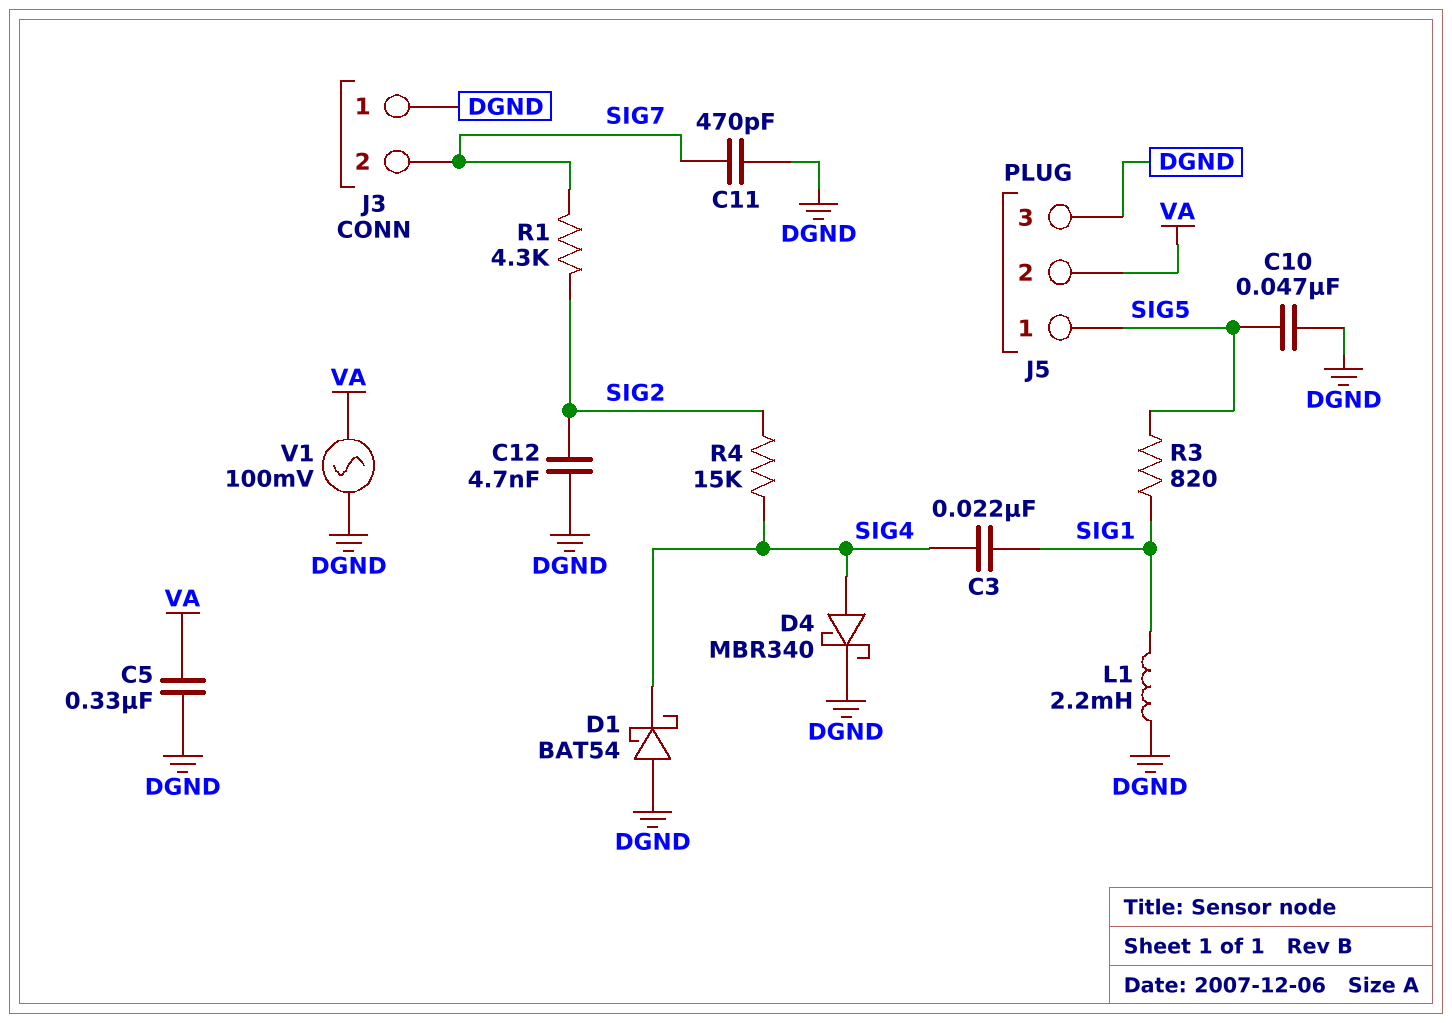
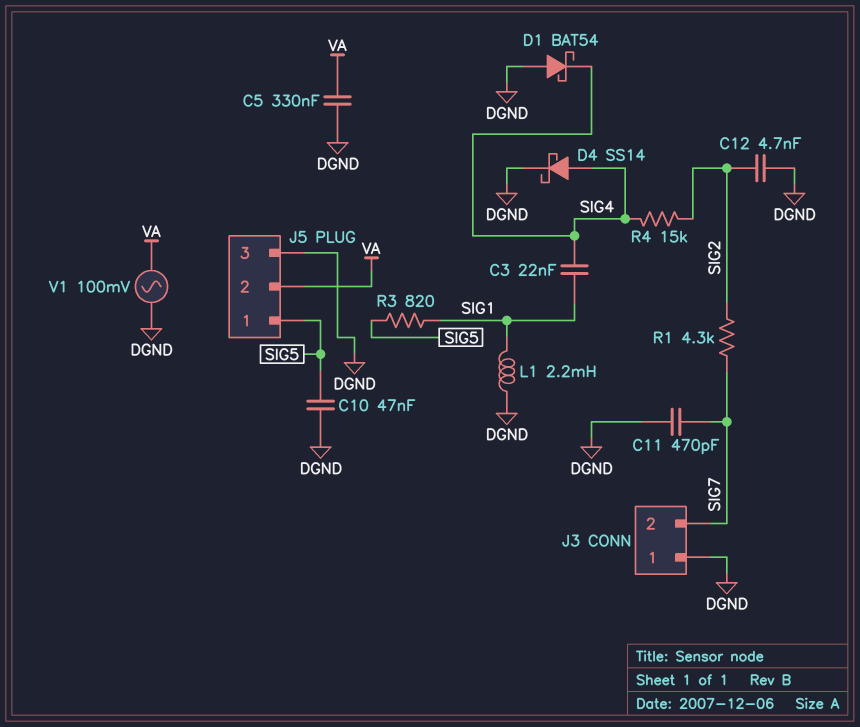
D4: schottky MBR340 (A SIG4, K DGND) -> schottky SS14 (A SIG4, K DGND)

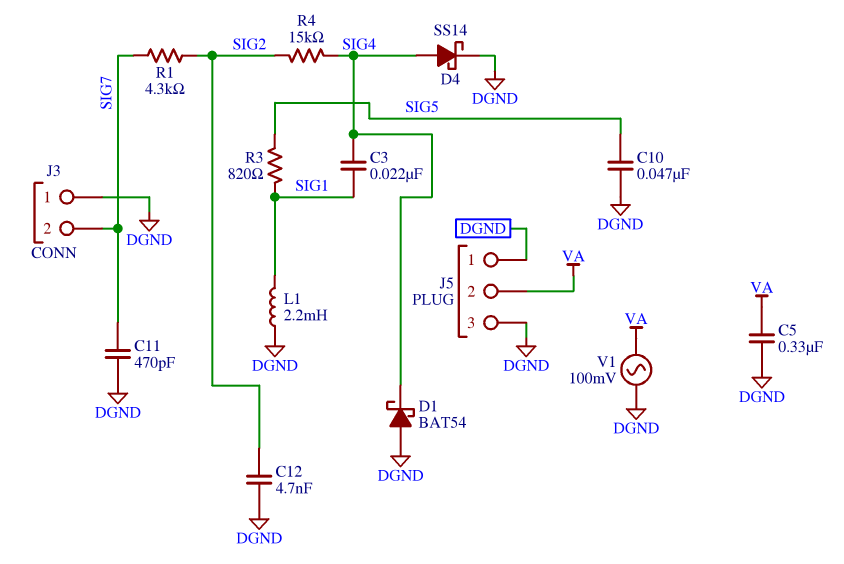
J5 pin 1: SIG5 -> DGND

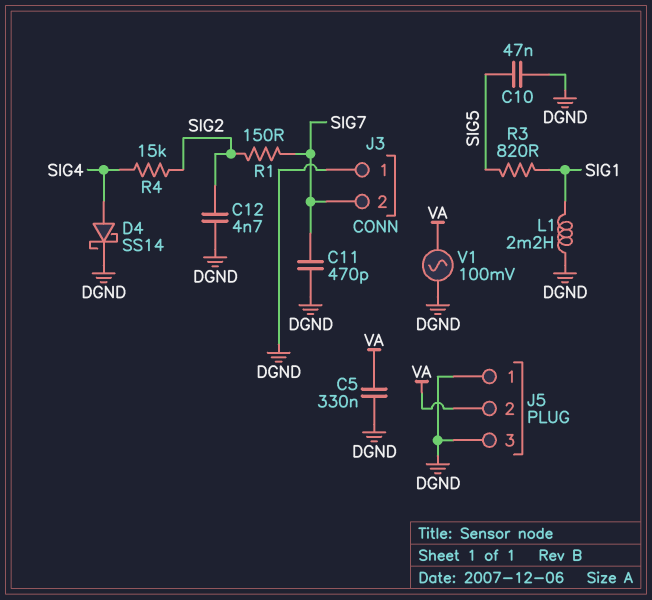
C3: 22nF (SIG1, SIG4) -> none
D1: schottky BAT54 (A DGND, K SIG4) -> none
R1: 4.3k (SIG2, SIG7) -> 150 (SIG2, SIG7)

